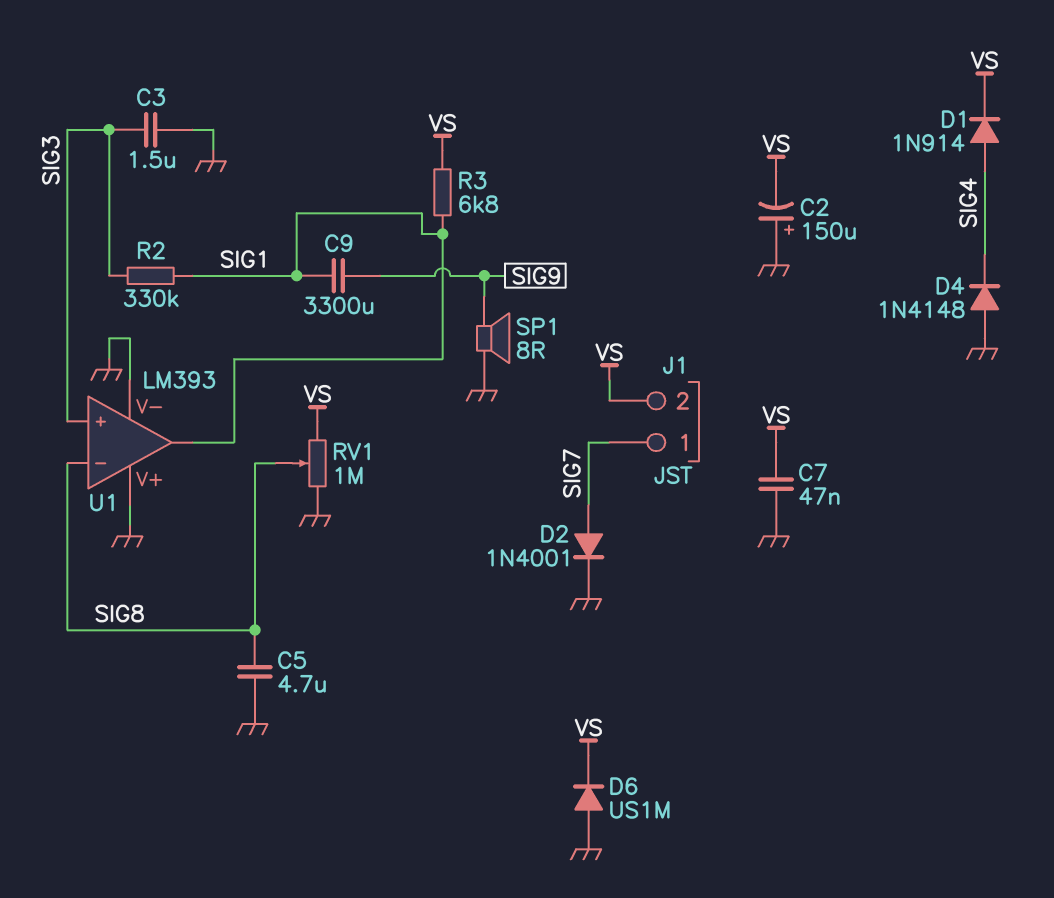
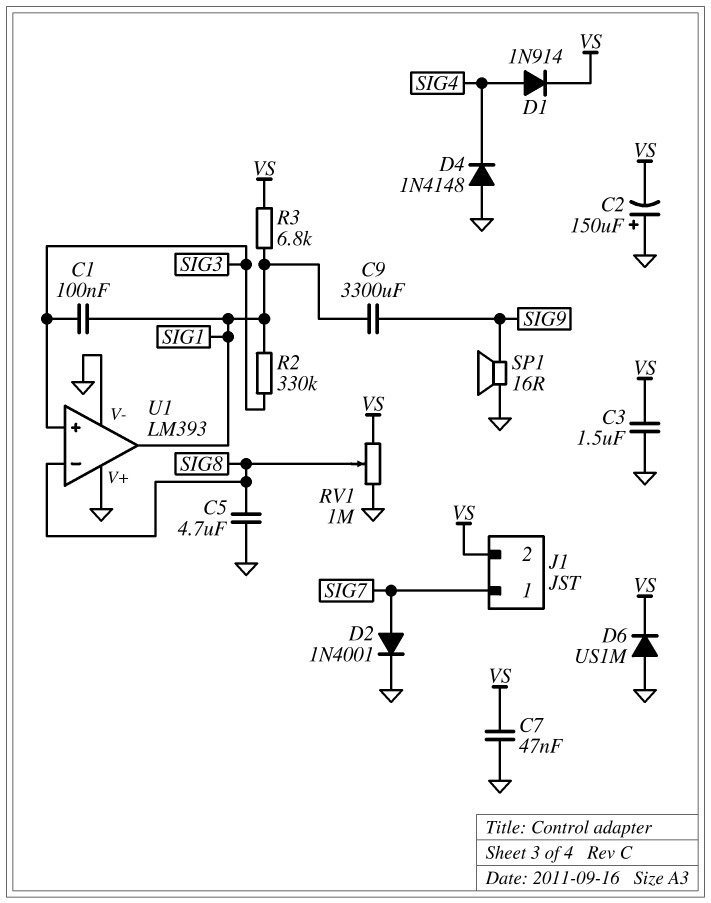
C1: none -> 100nF (SIG1, SIG3)
C3: 1.5uF (GND, SIG3) -> 1.5uF (GND, VS)
SP1: speaker 8R (GND, SIG9) -> speaker 16R (GND, SIG9)

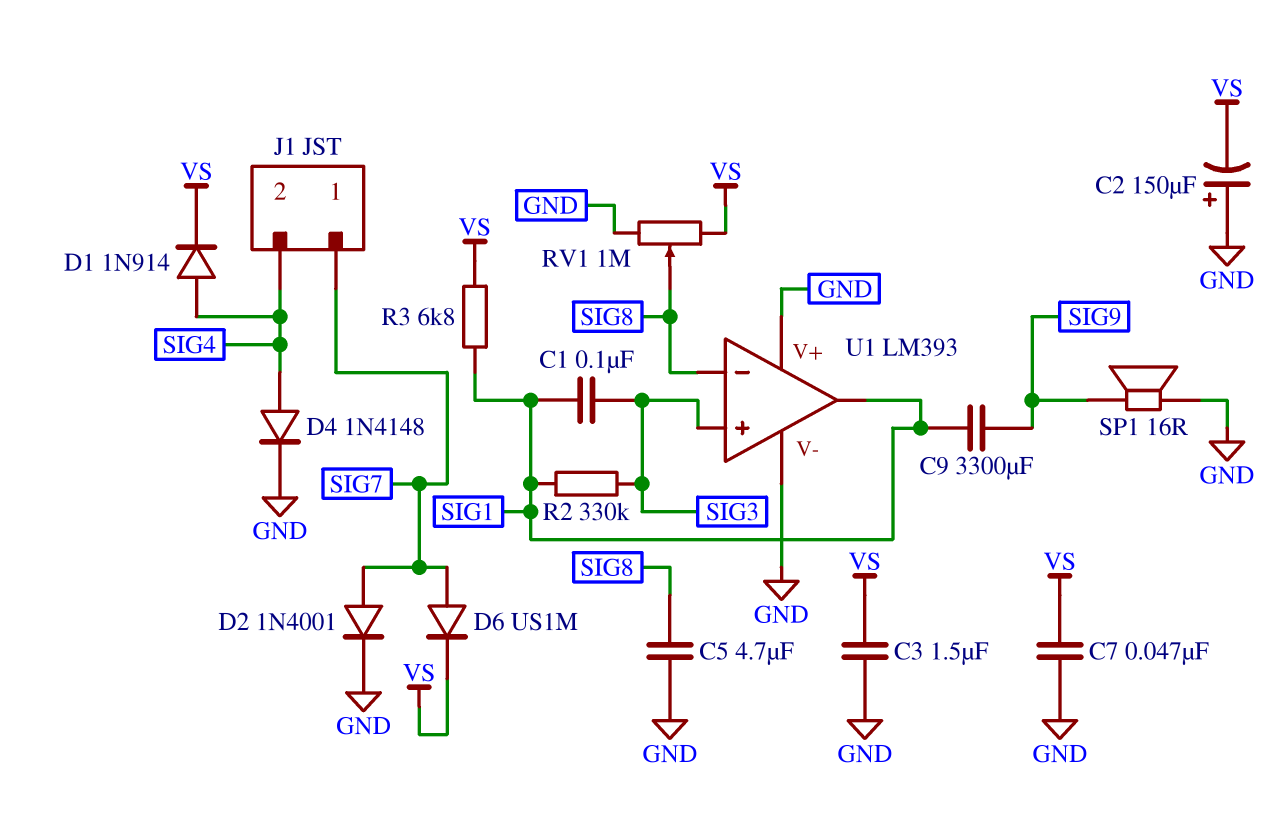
D4: diode 1N4148 (A GND, K SIG4) -> diode 1N4148 (A SIG4, K GND)
D6: diode US1M (A GND, K VS) -> diode US1M (A SIG7, K VS)
J1 pin 2: VS -> SIG4

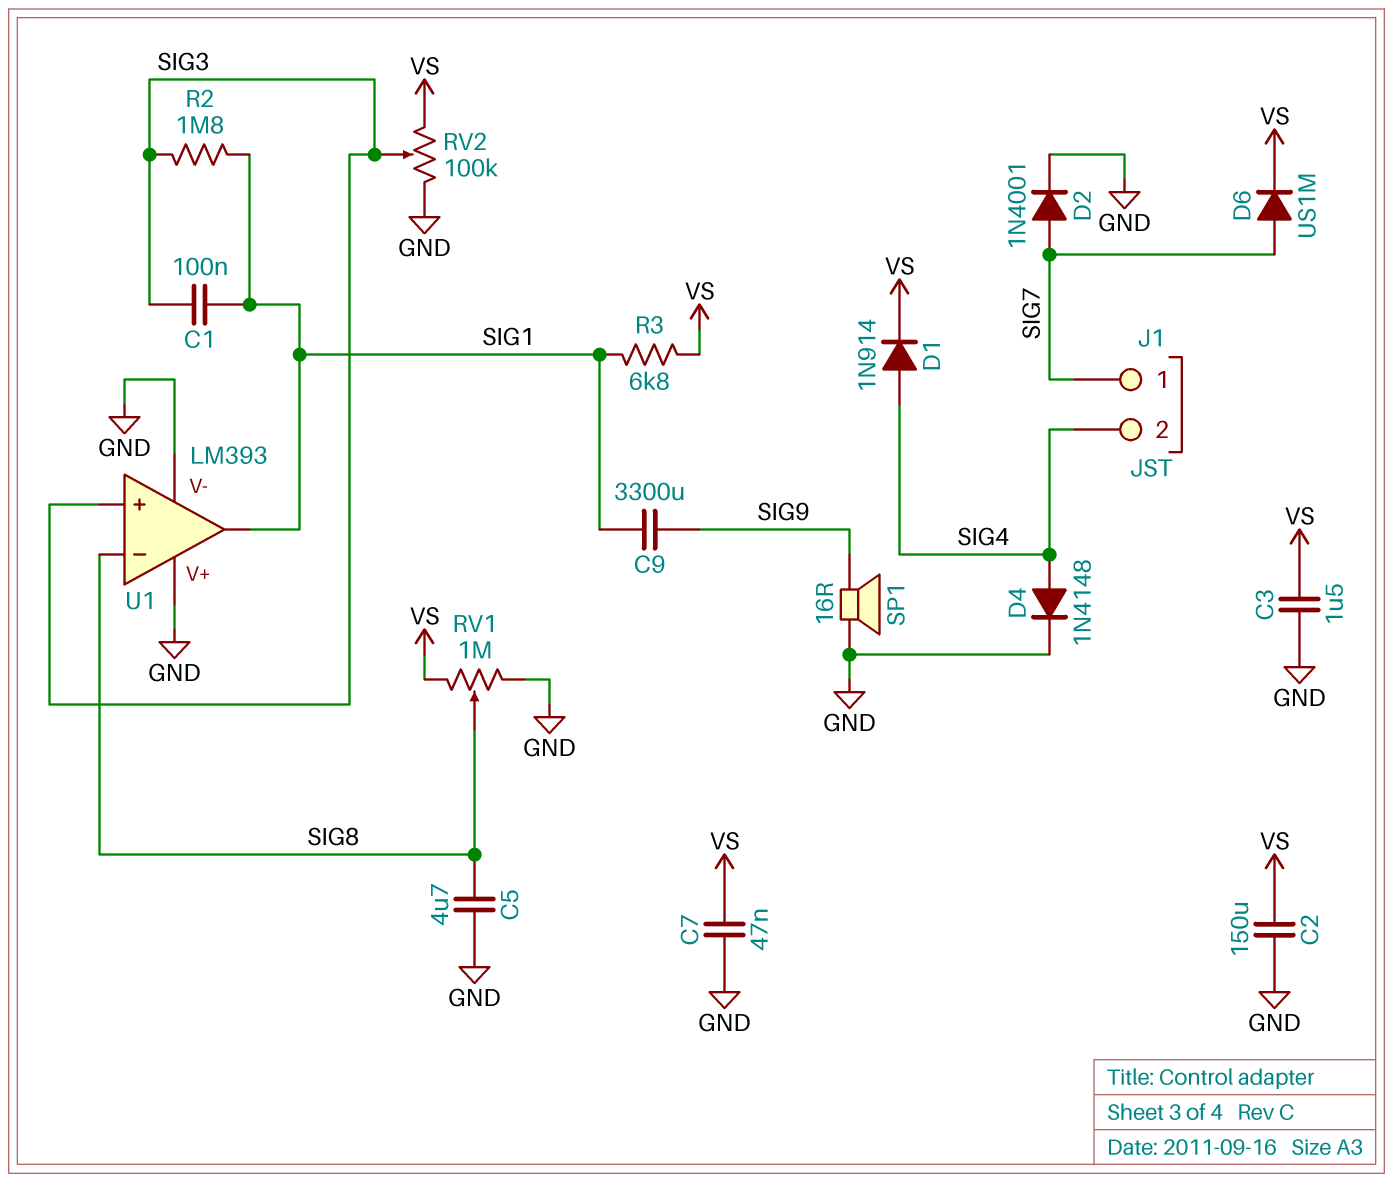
C2: 150uF (plus GND, minus VS) -> 150uF (GND, VS)
R2: 330k (SIG1, SIG3) -> 1.8M (SIG1, SIG3)
RV2: none -> 100k (GND, VS, wiper SIG3)

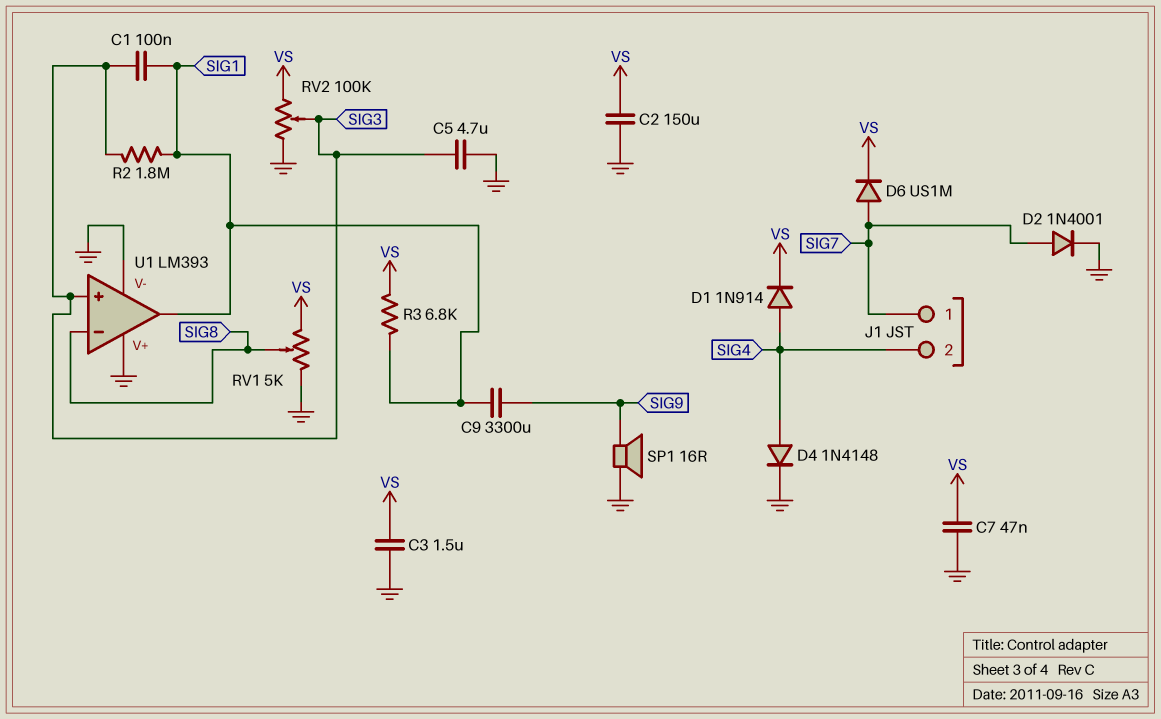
C5: 4.7uF (GND, SIG8) -> 4.7uF (GND, SIG3)
RV1: 1M (GND, VS, wiper SIG8) -> 5k (GND, VS, wiper SIG8)

